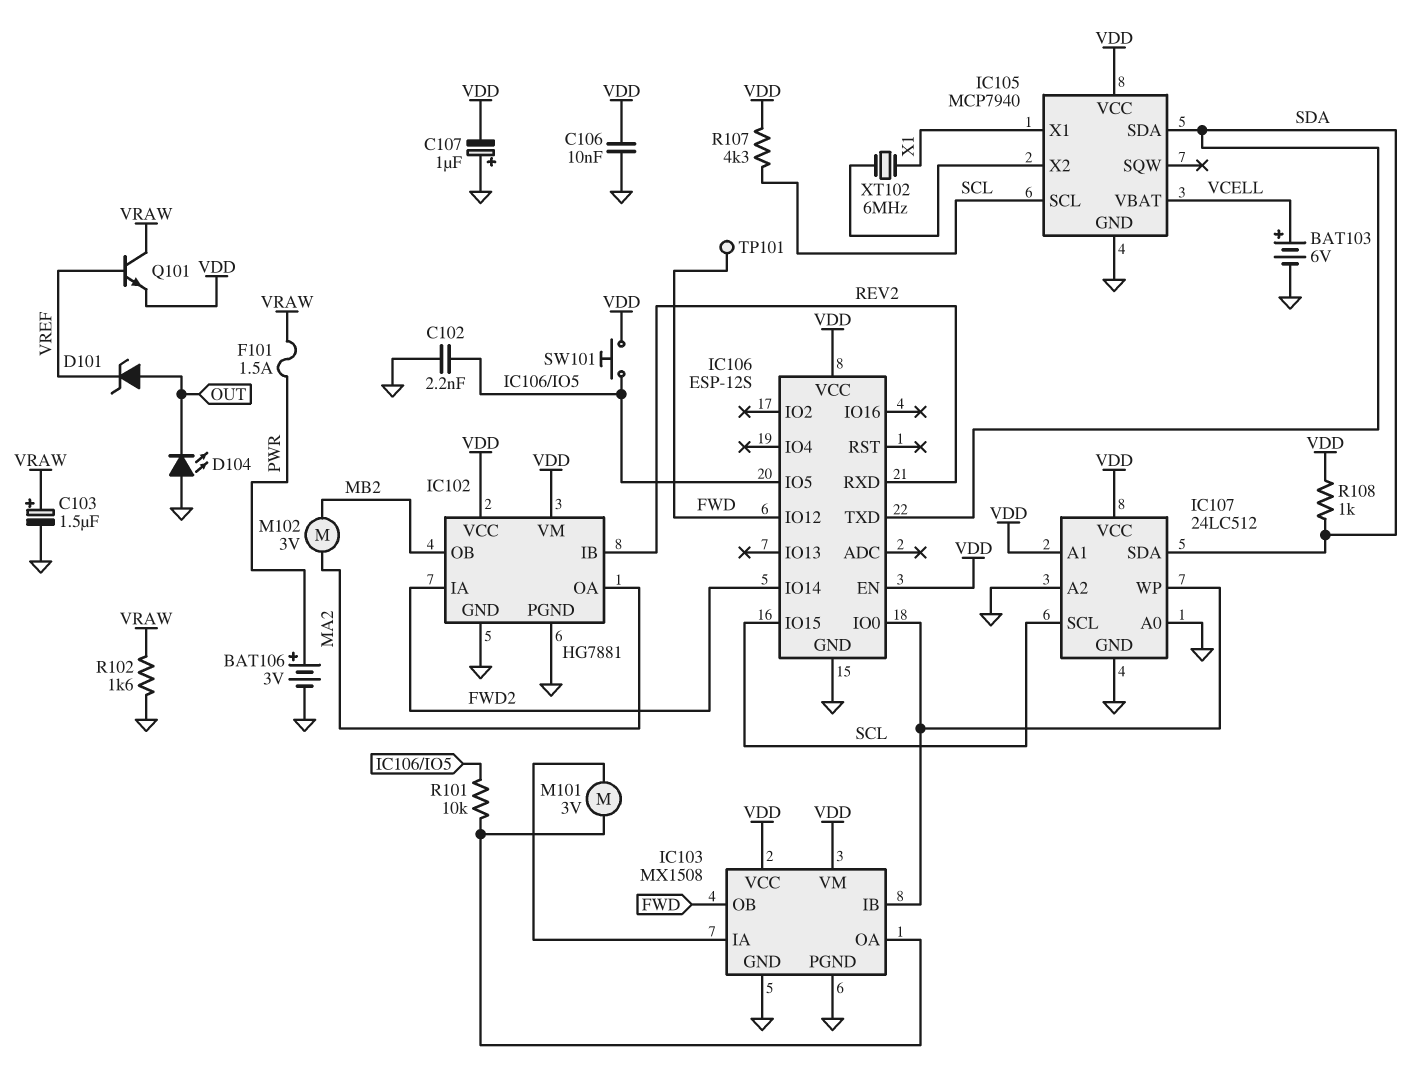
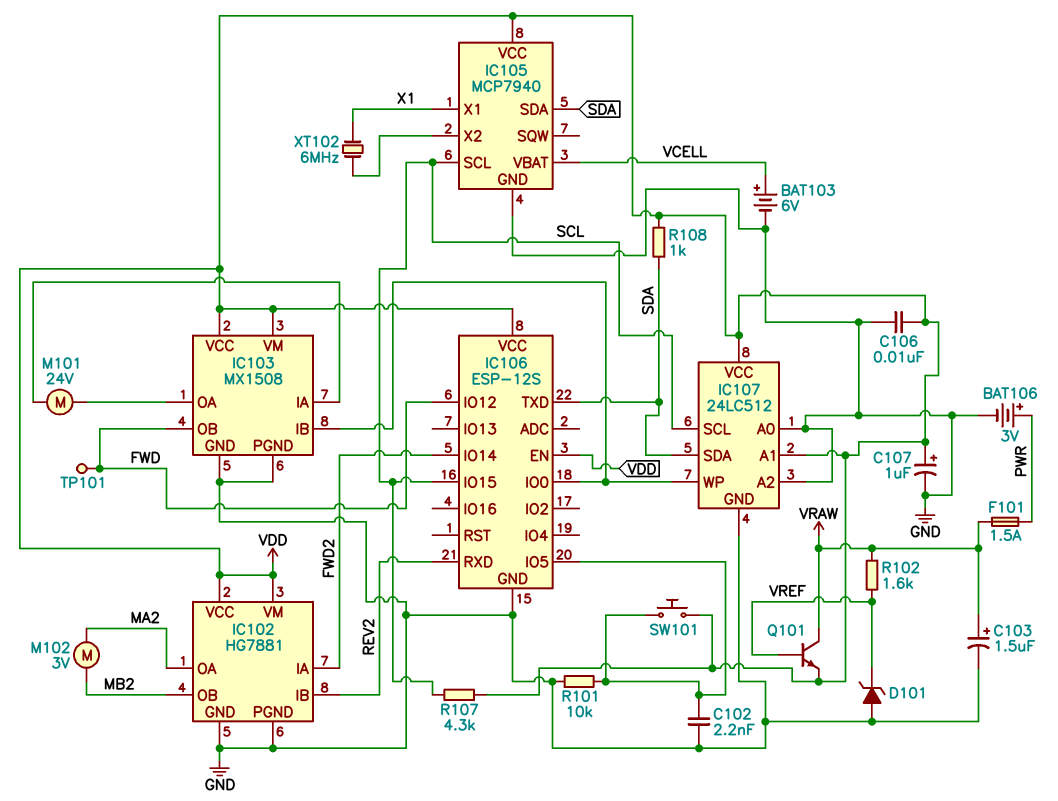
C107: 1uF (plus GND, minus VDD) -> 1uF (plus VDD, minus GND)
D101: zener (A OUT, K VREF) -> zener (A GND, K VREF)
D104: LED (A GND, K OUT) -> none
M101: motor 3V (IC103/IA, IC103/OA) -> motor 24V (IC103/IA, IC103/OA)
R101: 10k (IC103/OA, IC106/IO5) -> 10k (GND, IC106/IO5)
R102: 1.6k (GND, VRAW) -> 1.6k (VRAW, VREF)

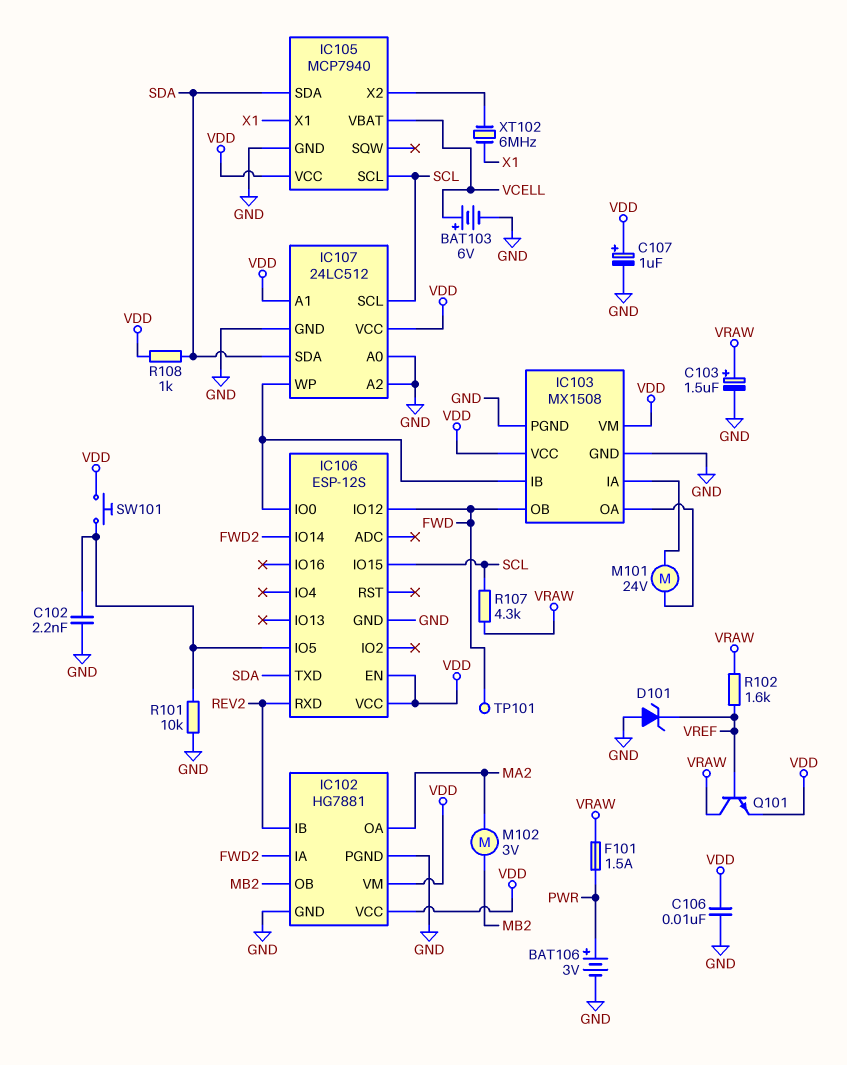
R107: 4.3k (SCL, VDD) -> 4.3k (SCL, VRAW)

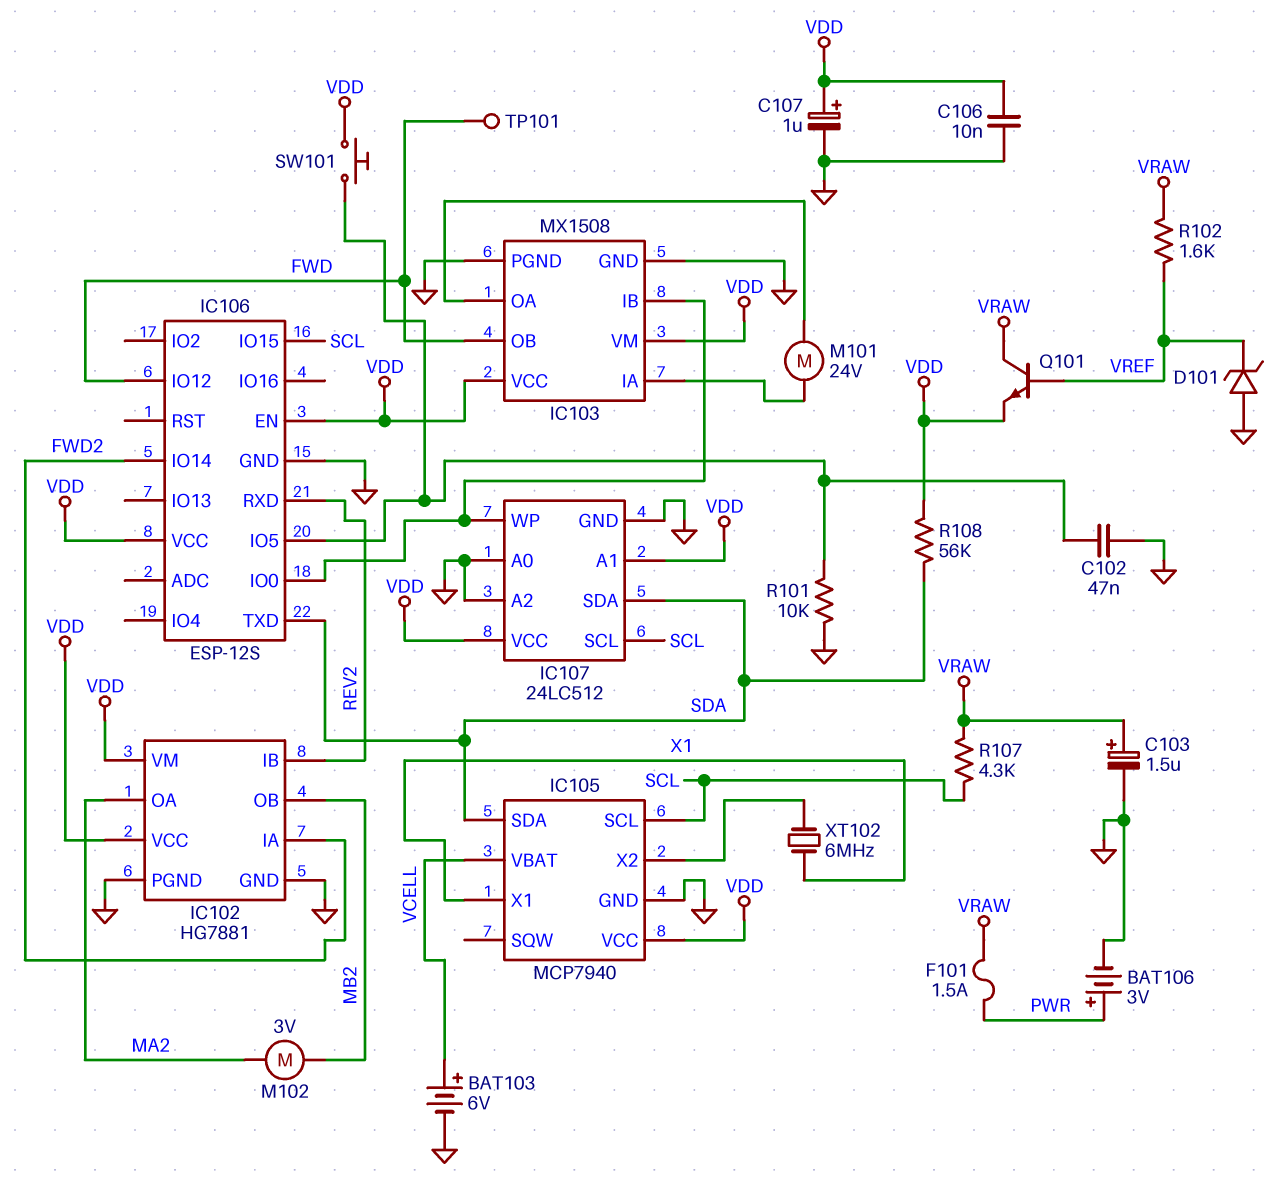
C102: 2.2nF (GND, IC106/IO5) -> 47nF (GND, IC106/IO5)
R108: 1k (SDA, VDD) -> 56k (SDA, VDD)

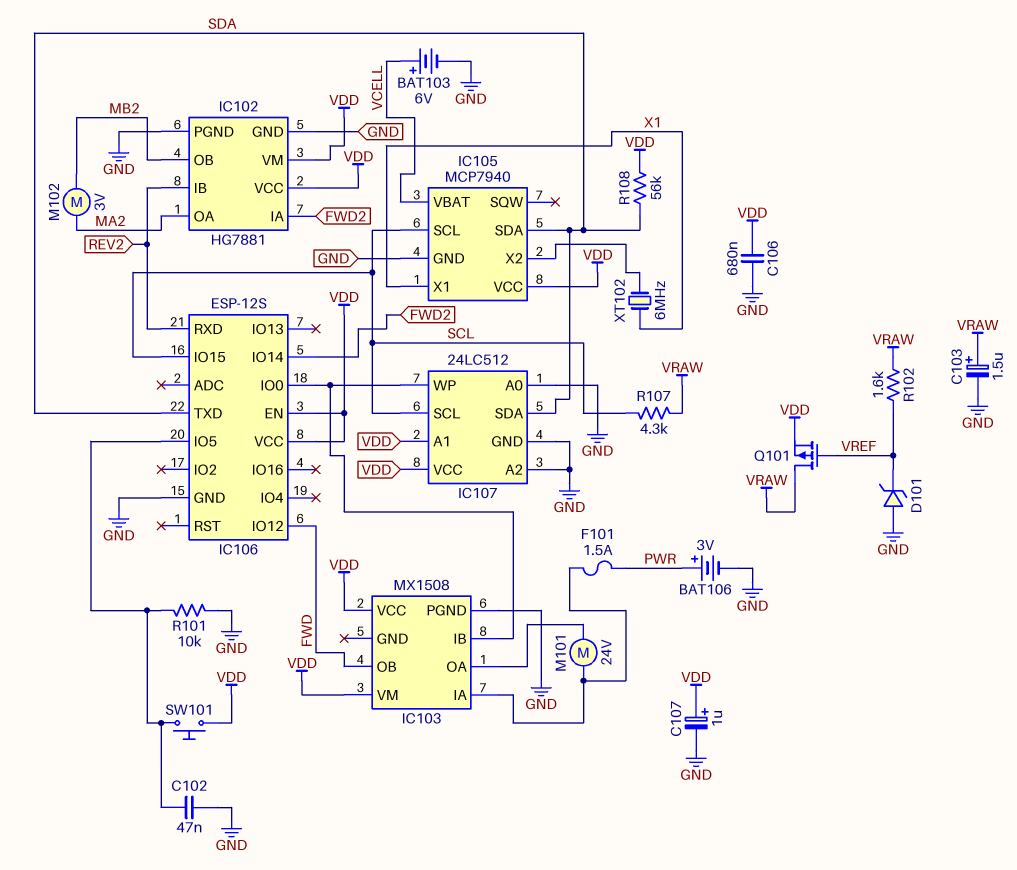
C106: 10nF (GND, VDD) -> 680nF (GND, VDD)
F101: 1.5A (PWR, VRAW) -> 1.5A (IC103/IA, PWR)
IC103 pin GND: GND -> none
Q101: NPN (B VREF, C VRAW, E VDD) -> PMOS (G VREF, D VRAW, S VDD)
TP101: test point (FWD) -> none

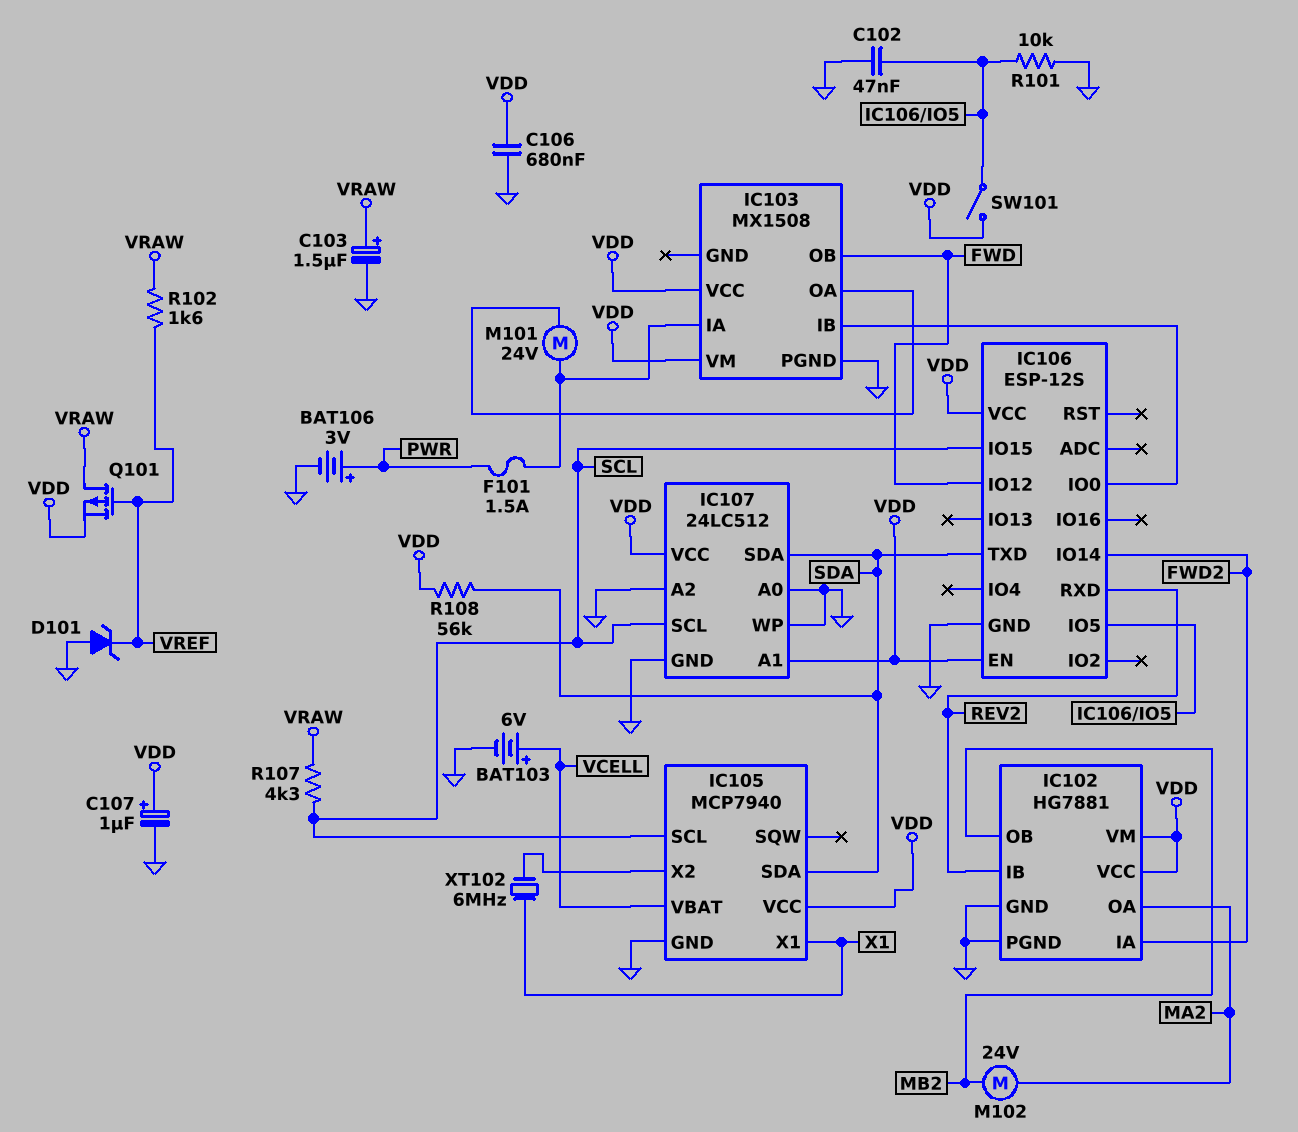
IC107 pin WP: IC103/IB -> GND
M102: motor 3V (MA2, MB2) -> motor 24V (MA2, MB2)
SW101: button (IC106/IO5, VDD) -> switch (IC106/IO5, VDD)

